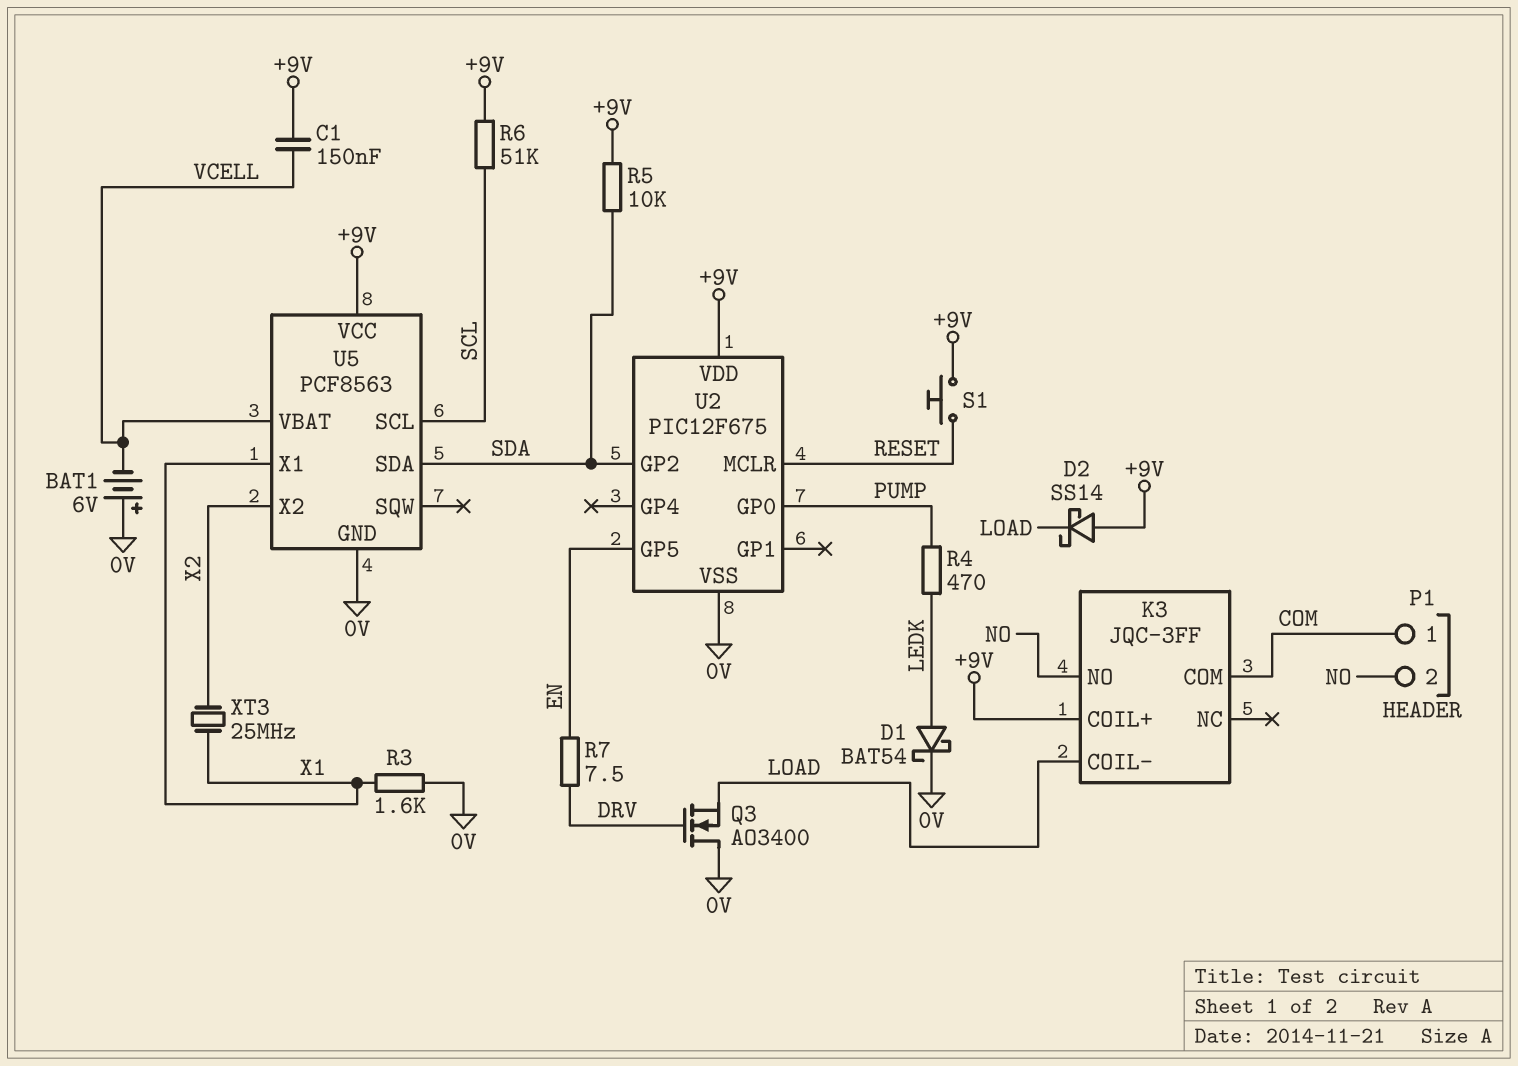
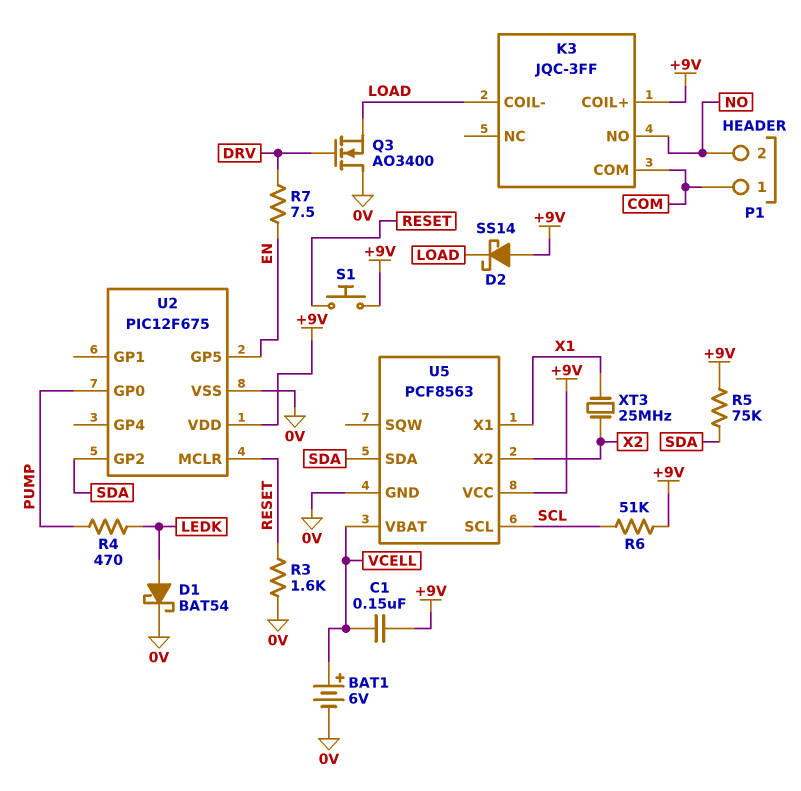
BAT1: 6V (plus 0V, minus VCELL) -> 6V (plus VCELL, minus 0V)
R3: 1.6k (0V, X1) -> 1.6k (0V, RESET)
R5: 10k (+9V, SDA) -> 75k (+9V, SDA)

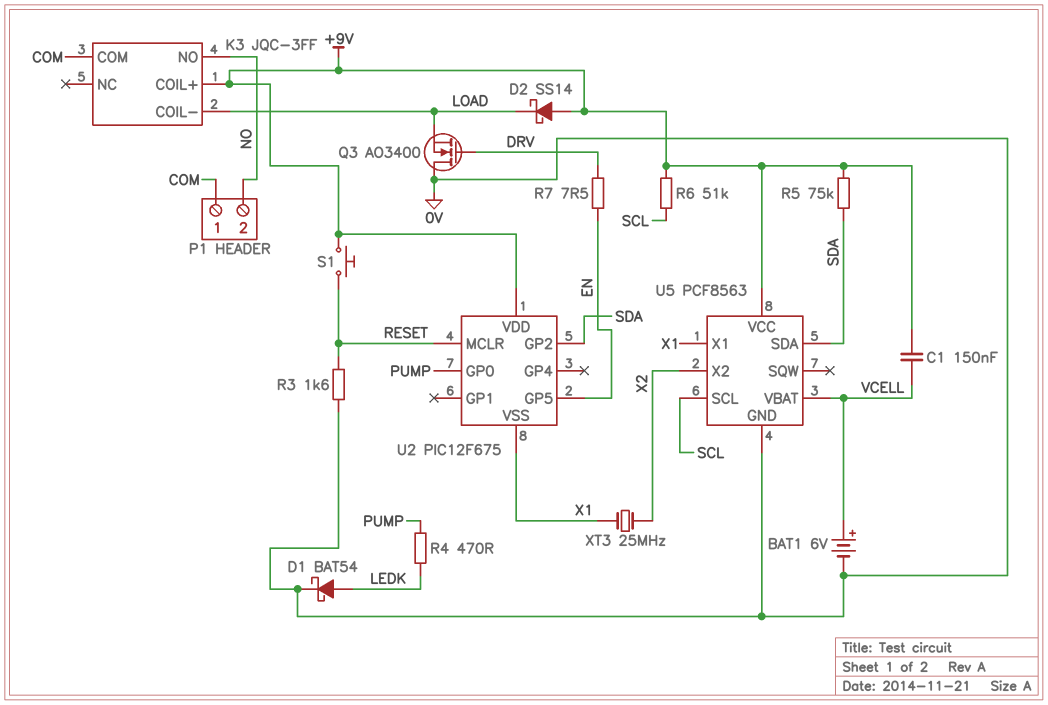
U2 pin VSS: 0V -> X1

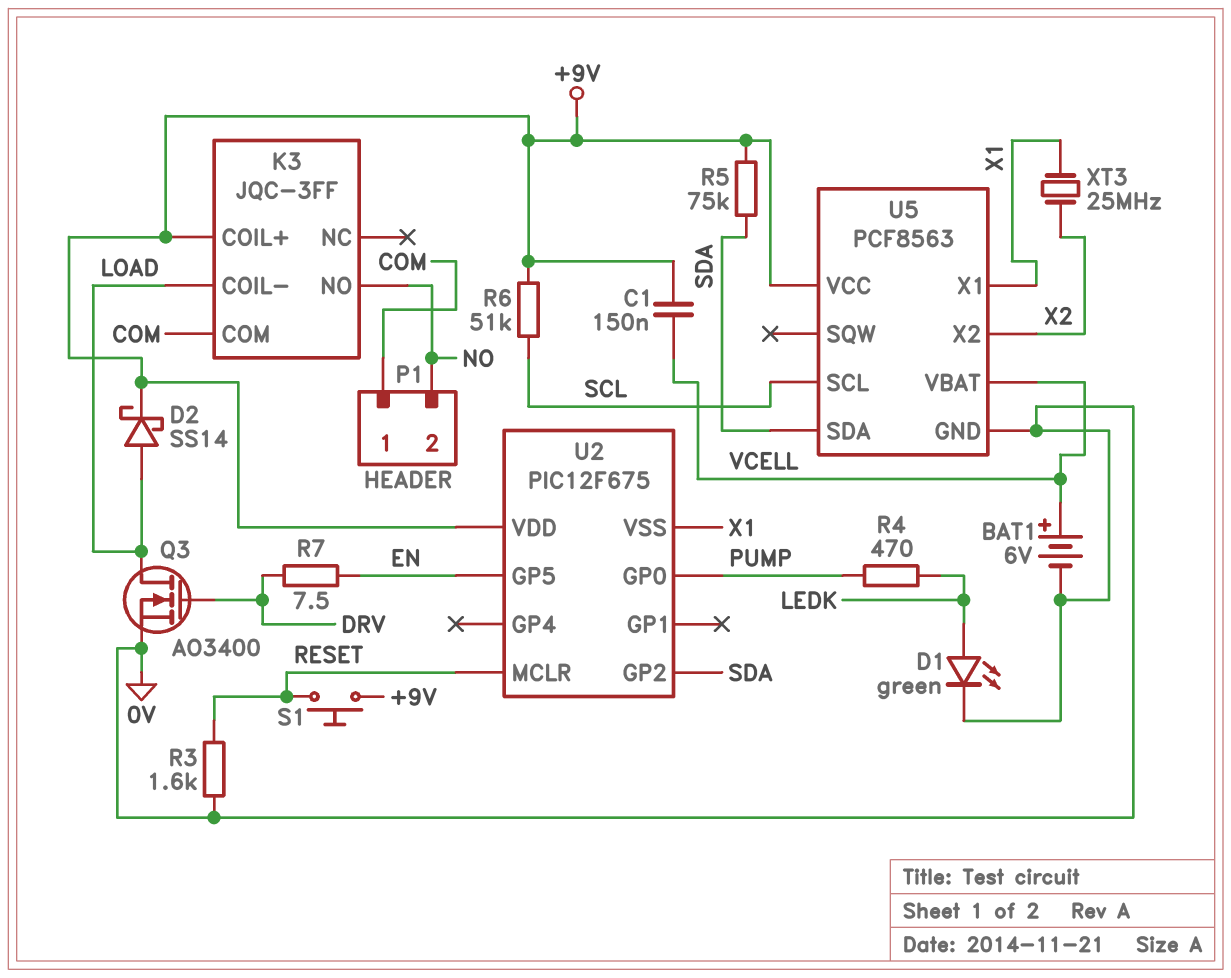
D1: schottky BAT54 (A LEDK, K 0V) -> LED green (A LEDK, K 0V)
D2: schottky SS14 (A +9V, K LOAD) -> schottky SS14 (A LOAD, K +9V)
Q3: NMOS AO3400 (G DRV, D 0V, S LOAD) -> NMOS AO3400 (G DRV, D LOAD, S 0V)

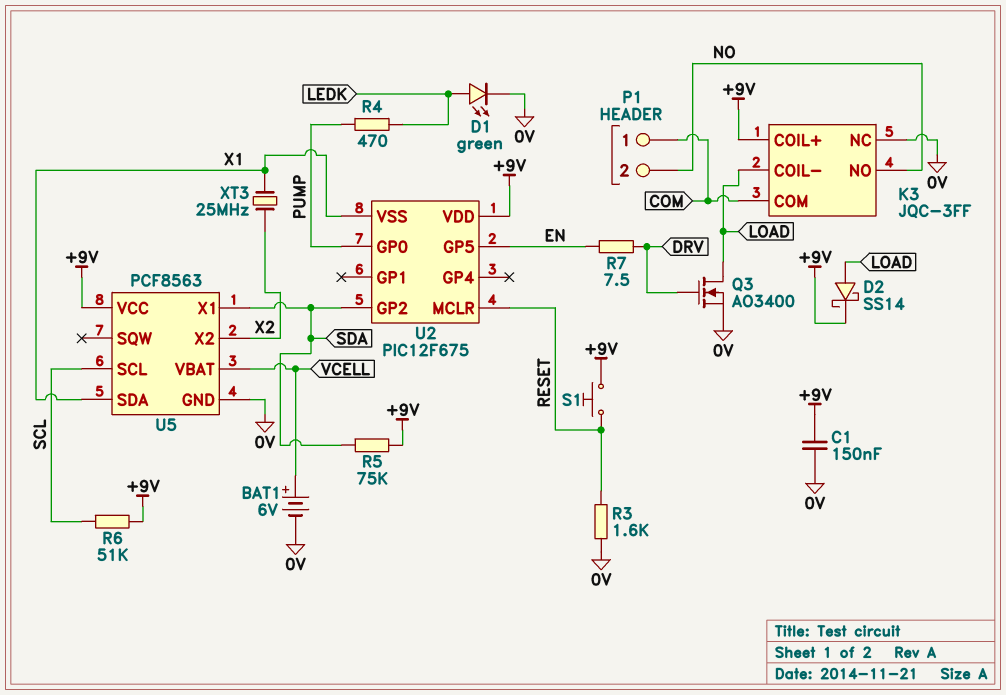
C1: 150nF (+9V, VCELL) -> 150nF (+9V, 0V)
K3 pin NC: none -> 0V
U5 pin SDA: SDA -> X1
U5 pin X1: X1 -> SDA

